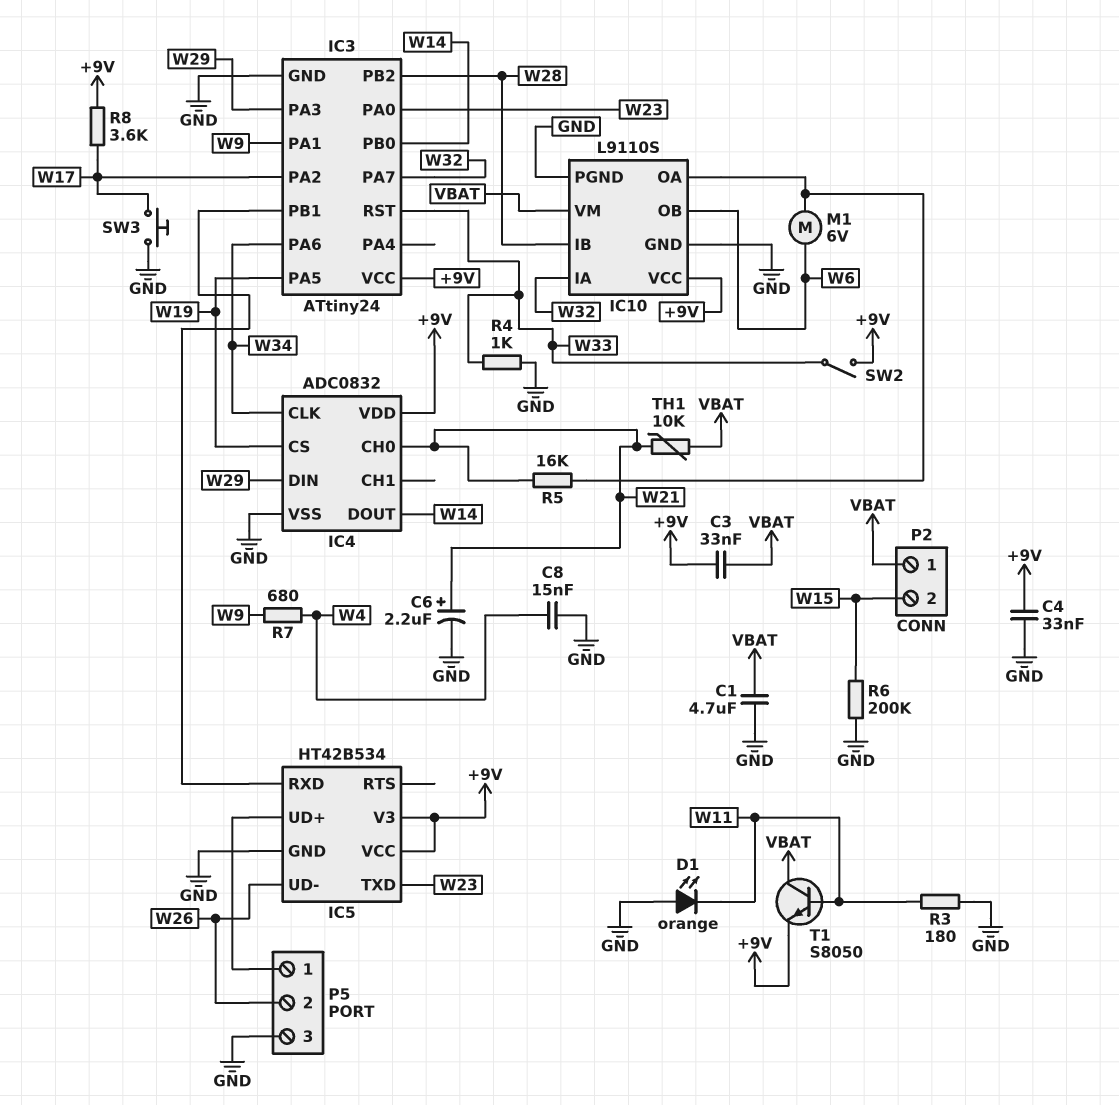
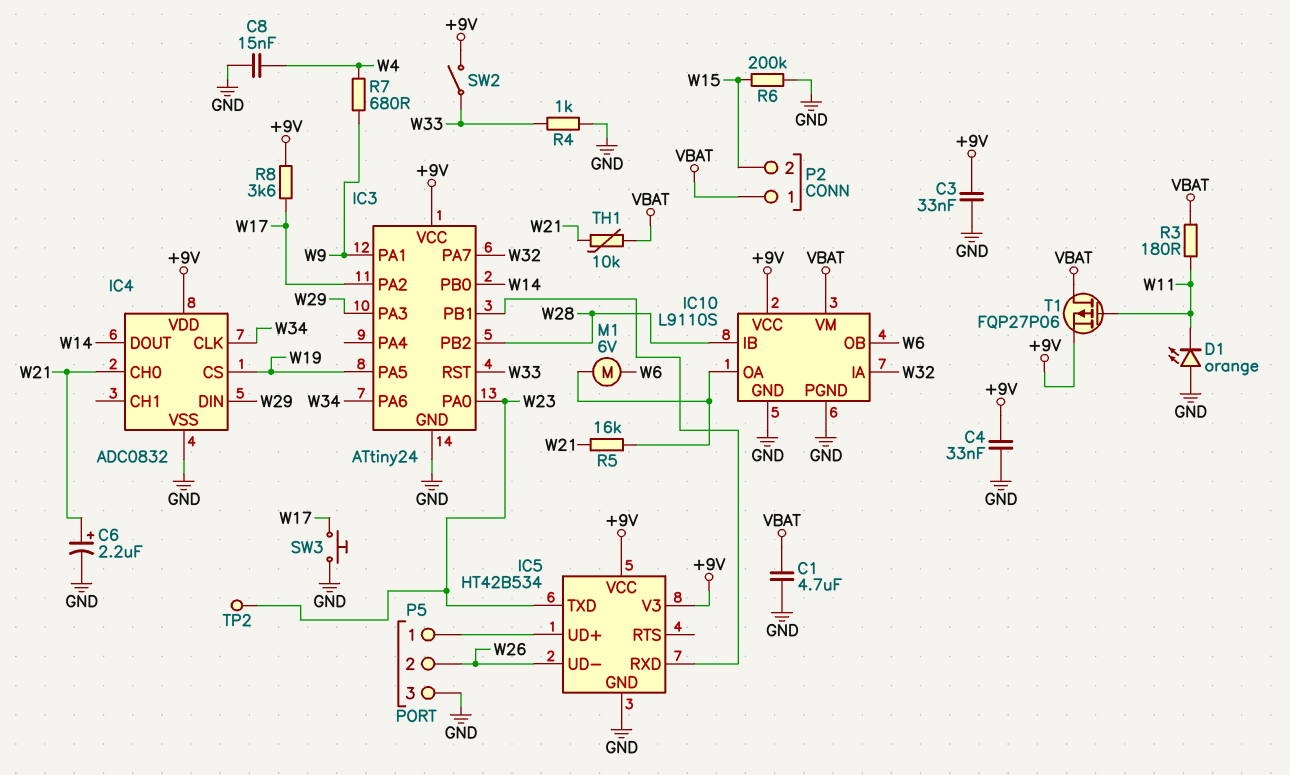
C3: 33nF (+9V, VBAT) -> 33nF (+9V, GND)
R3: 180 (GND, W11) -> 180 (VBAT, W11)
T1: NPN S8050 (B W11, C VBAT, E +9V) -> PMOS FQP27P06 (G W11, D VBAT, S +9V)
TP2: none -> test point (W23)

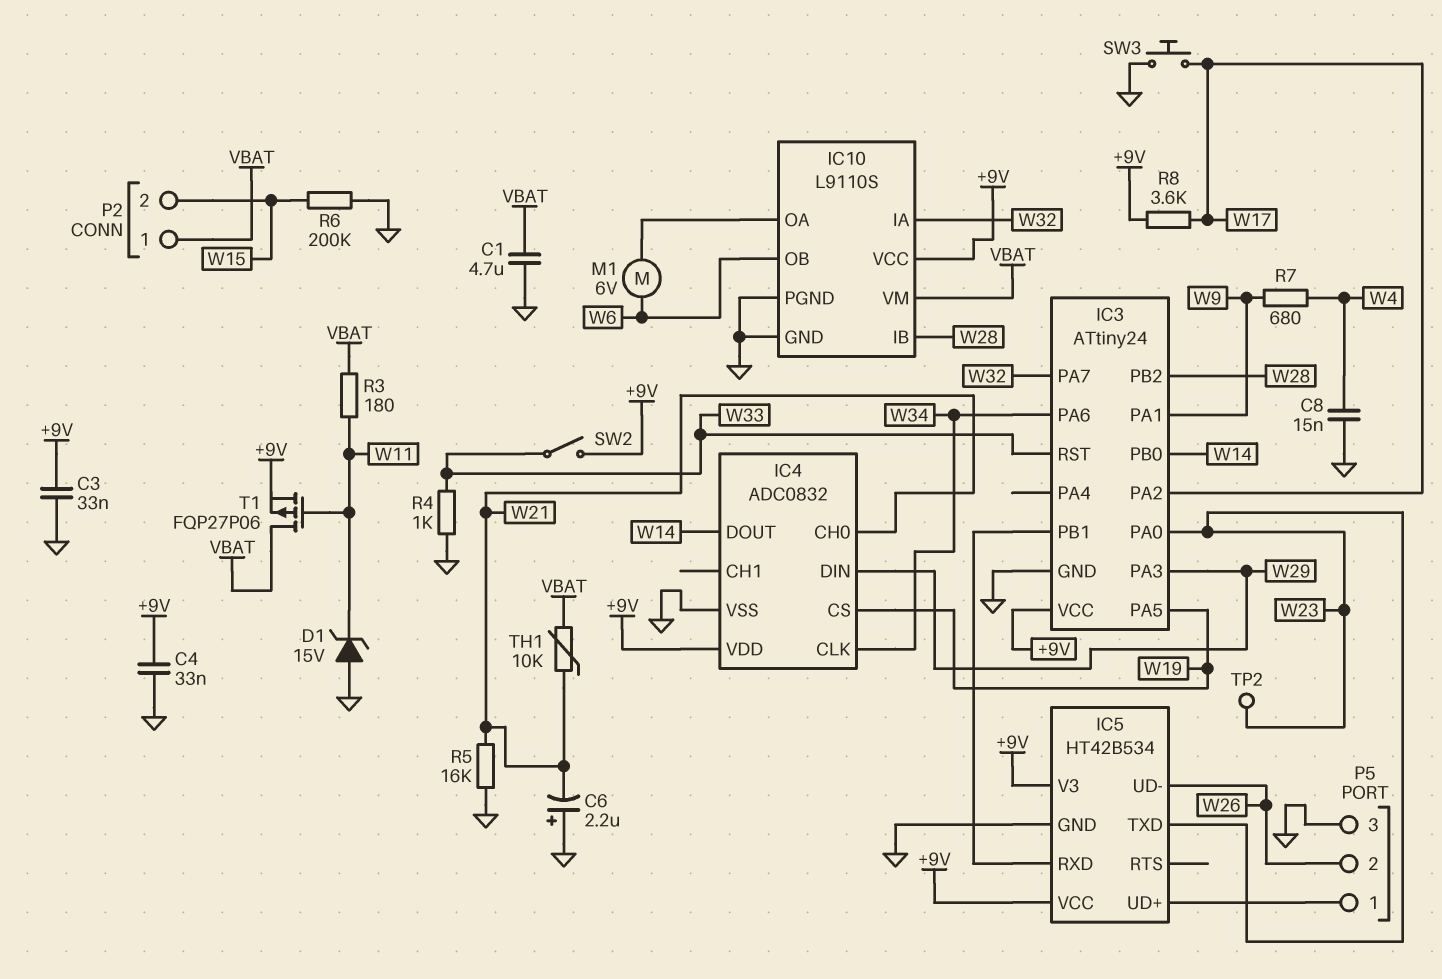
C6: 2.2uF (plus W21, minus GND) -> 2.2uF (plus GND, minus W21)
D1: LED orange (A GND, K W11) -> zener 15V (A GND, K W11)
R5: 16k (IC10/OA, W21) -> 16k (GND, W21)

